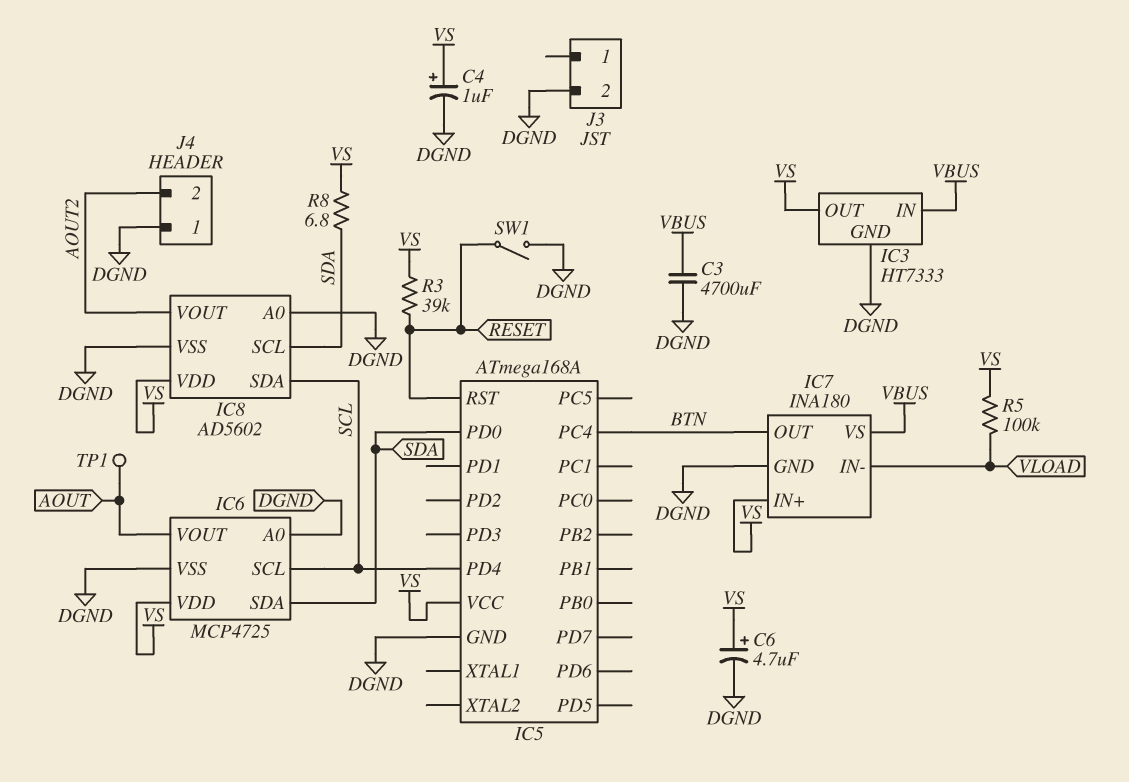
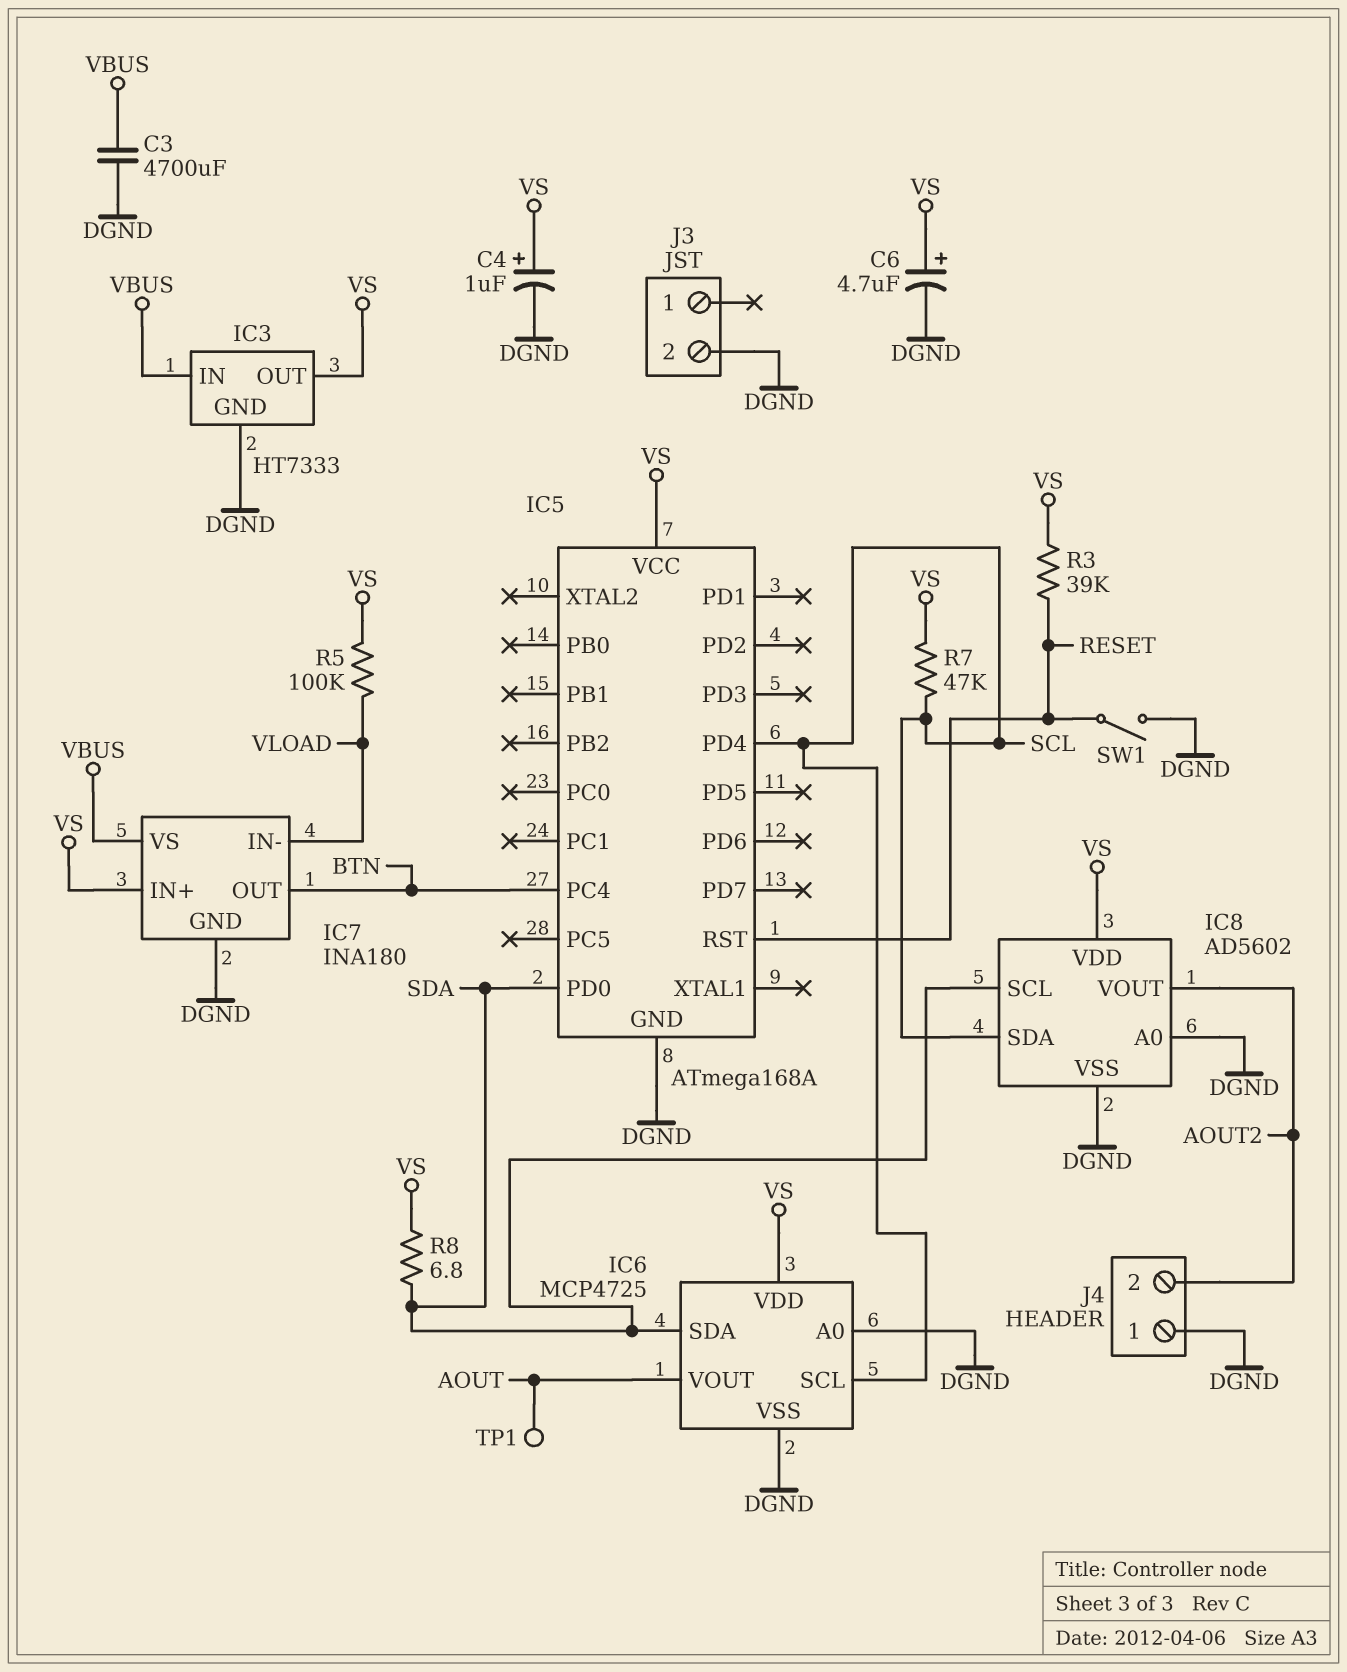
R7: none -> 47k (SCL, VS)

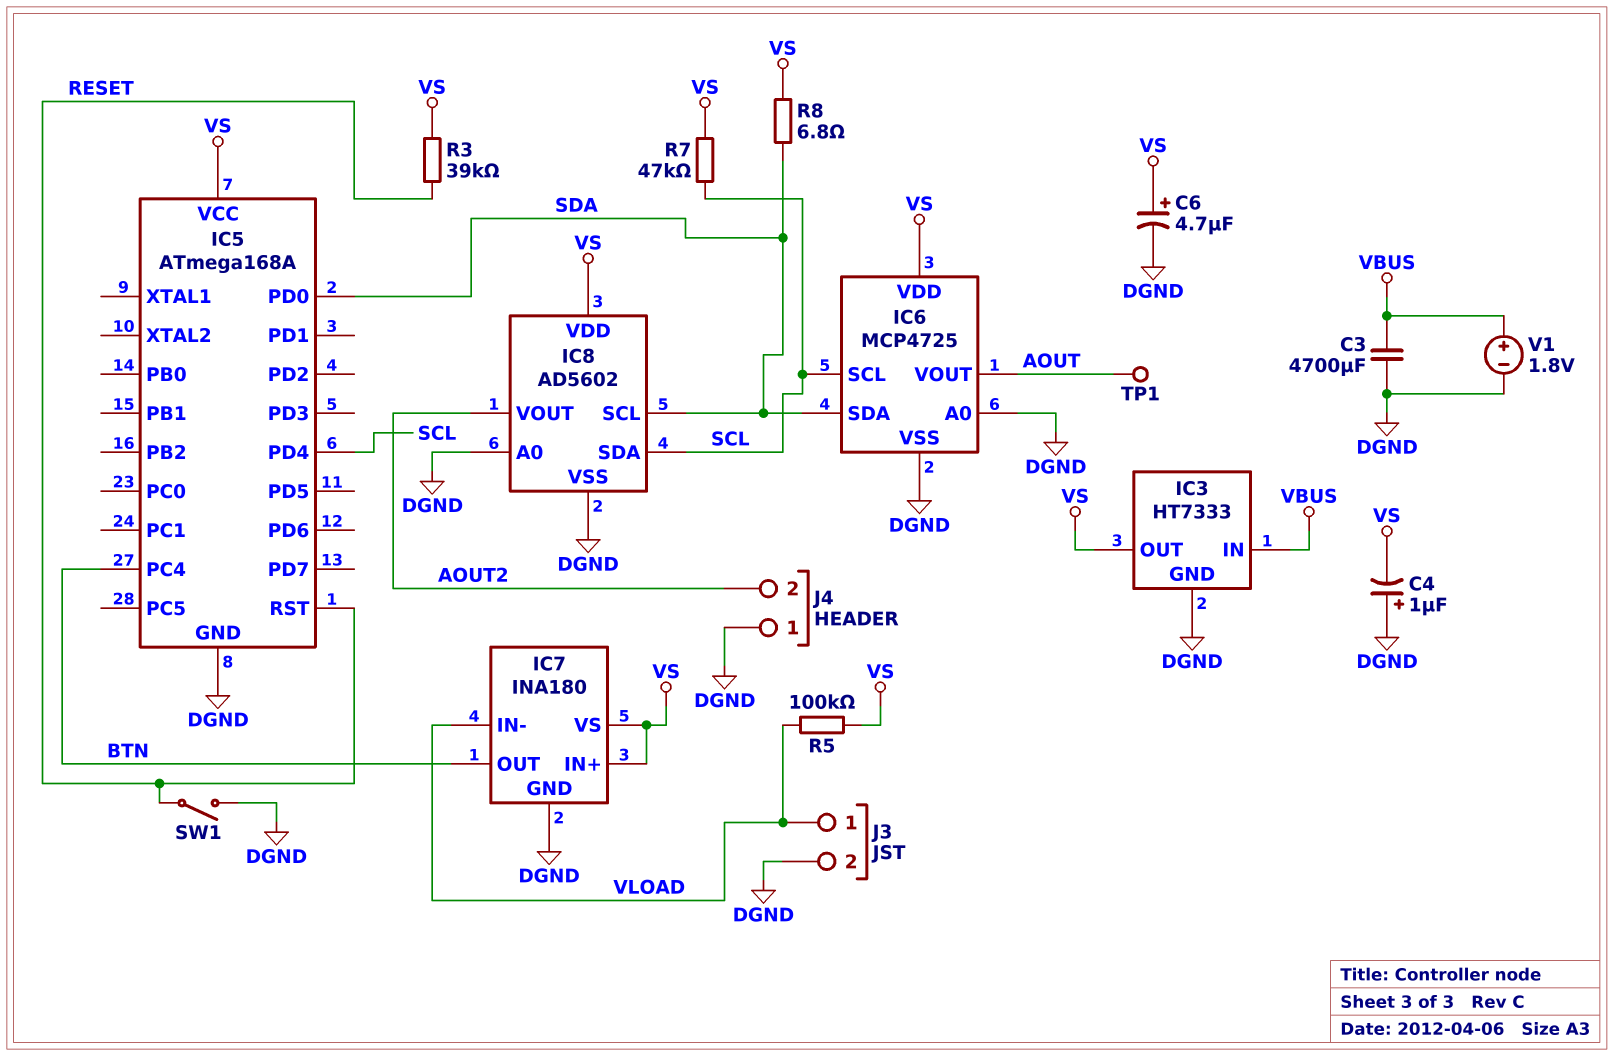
C4: 1uF (plus VS, minus DGND) -> 1uF (plus DGND, minus VS)
IC7 pin VS: VBUS -> VS
J3 pin 1: none -> VLOAD
V1: none -> 1.8V (plus VBUS, minus DGND)

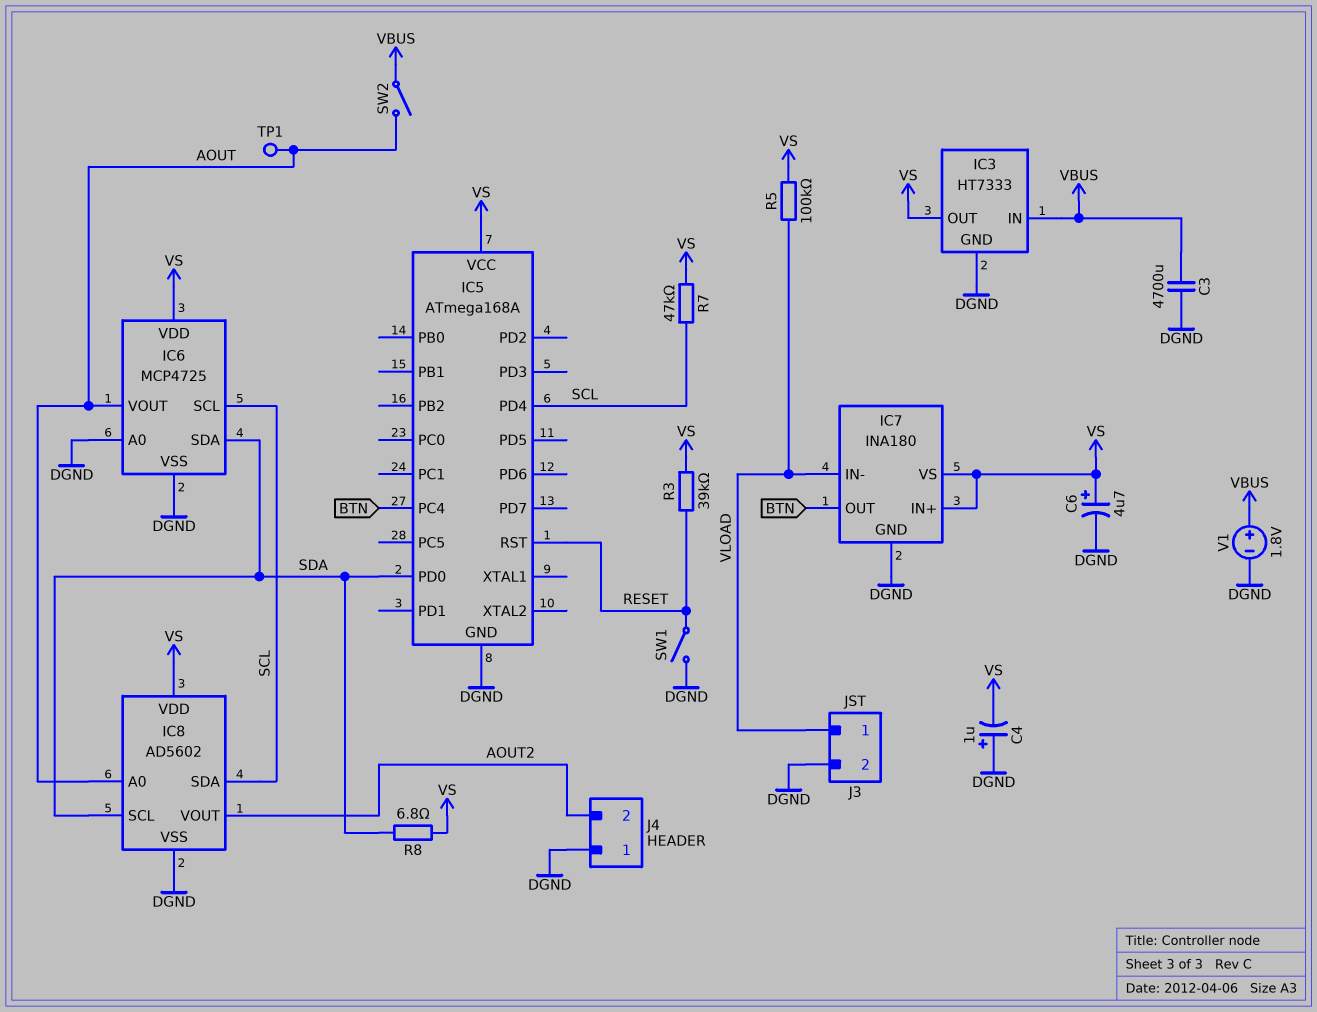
IC8 pin A0: DGND -> AOUT
SW2: none -> switch (AOUT, VBUS)

